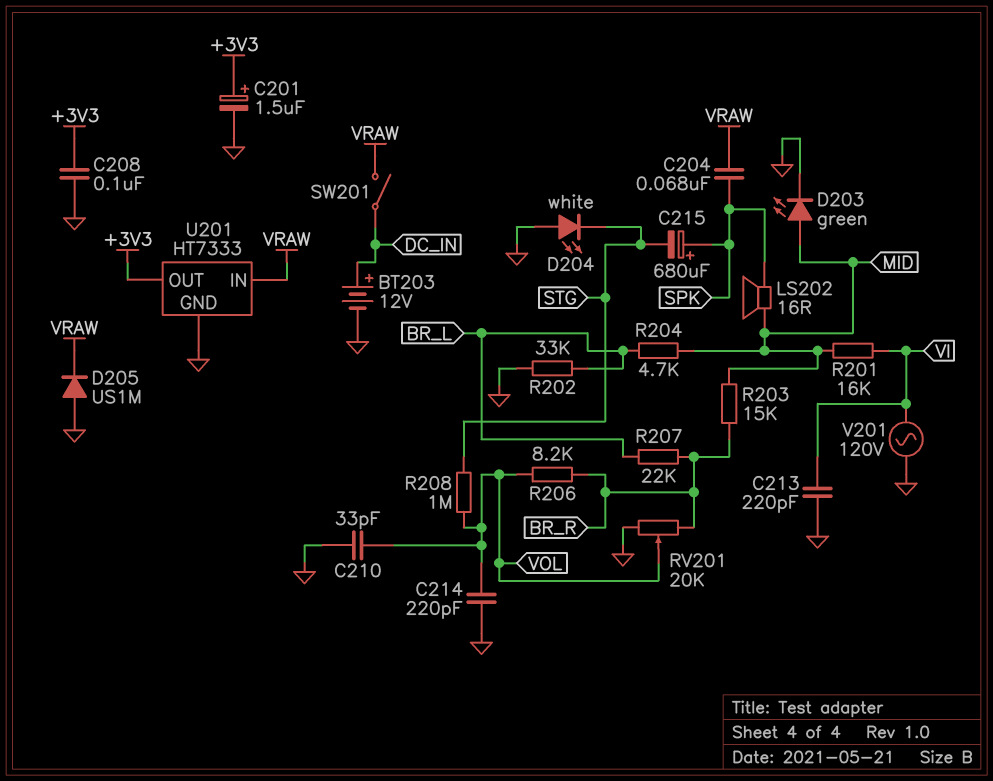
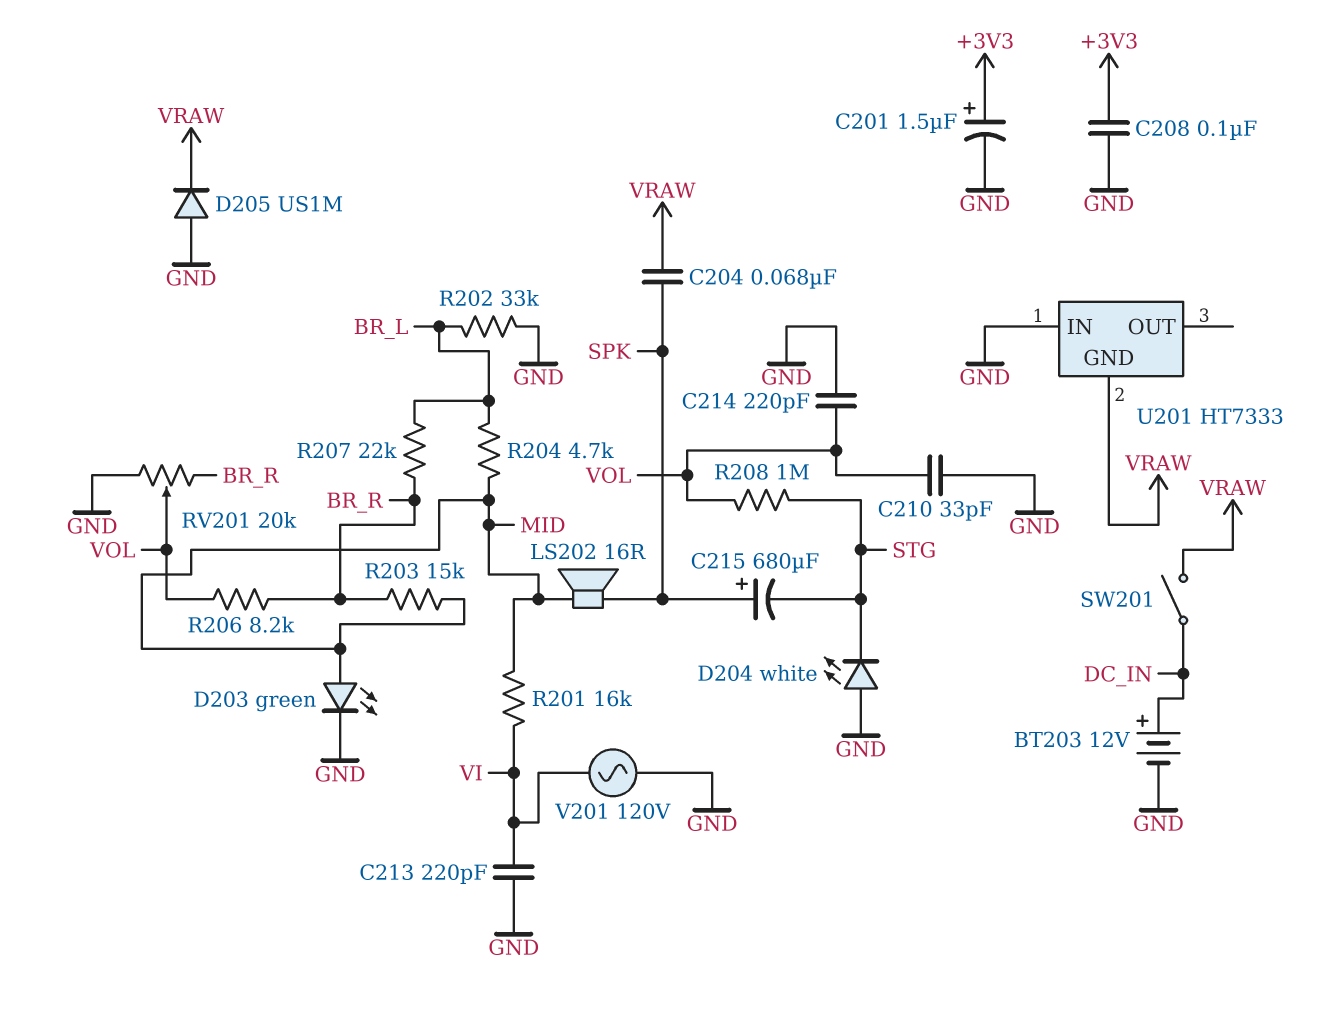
U201 pin GND: GND -> VRAW
U201 pin IN: VRAW -> GND
U201 pin OUT: +3V3 -> none

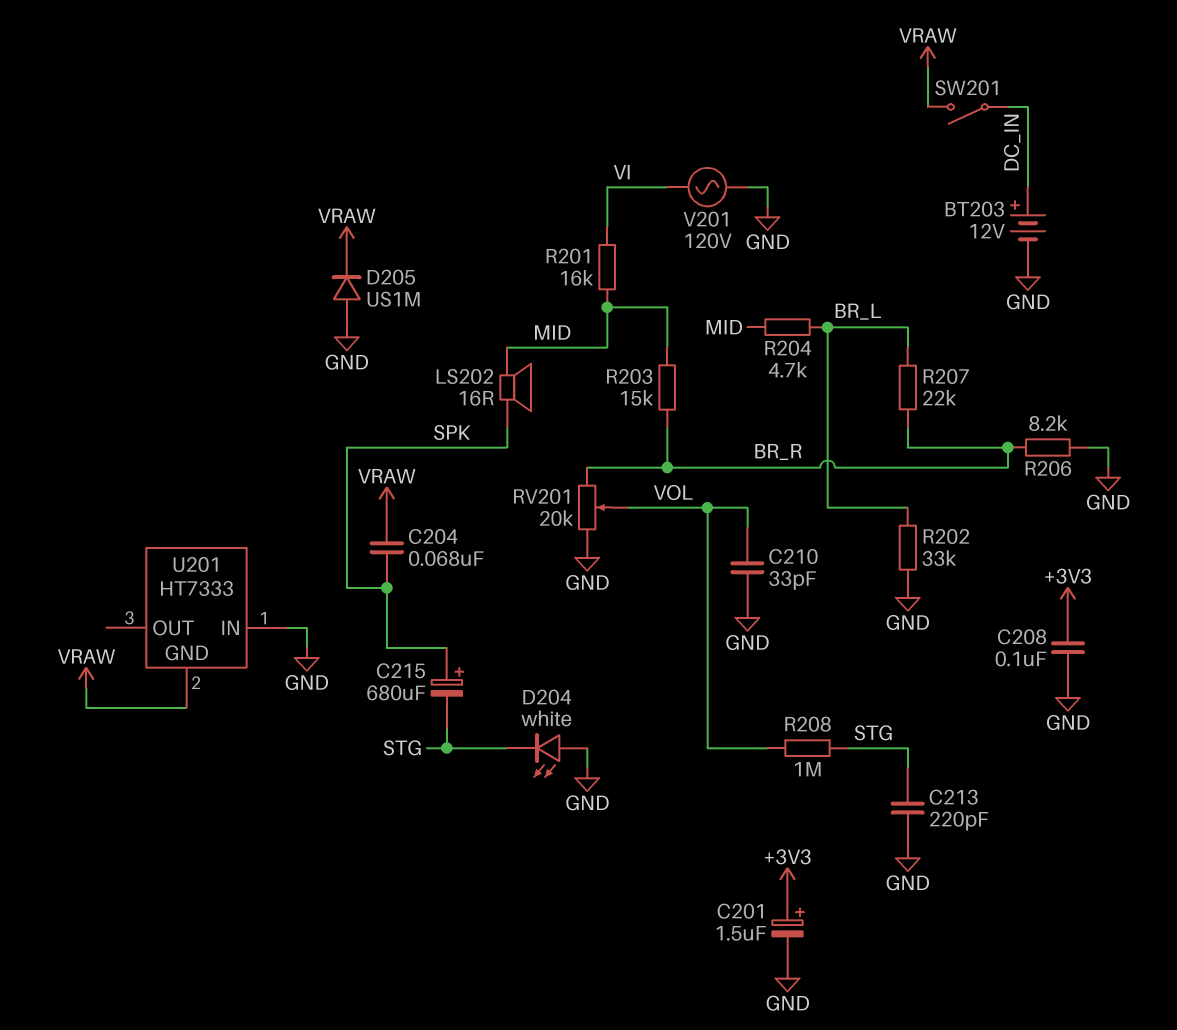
C213: 220pF (GND, VI) -> 220pF (GND, STG)
C214: 220pF (GND, VOL) -> none
D203: LED green (A MID, K GND) -> none
R206: 8.2k (BR_R, VOL) -> 8.2k (BR_R, GND)

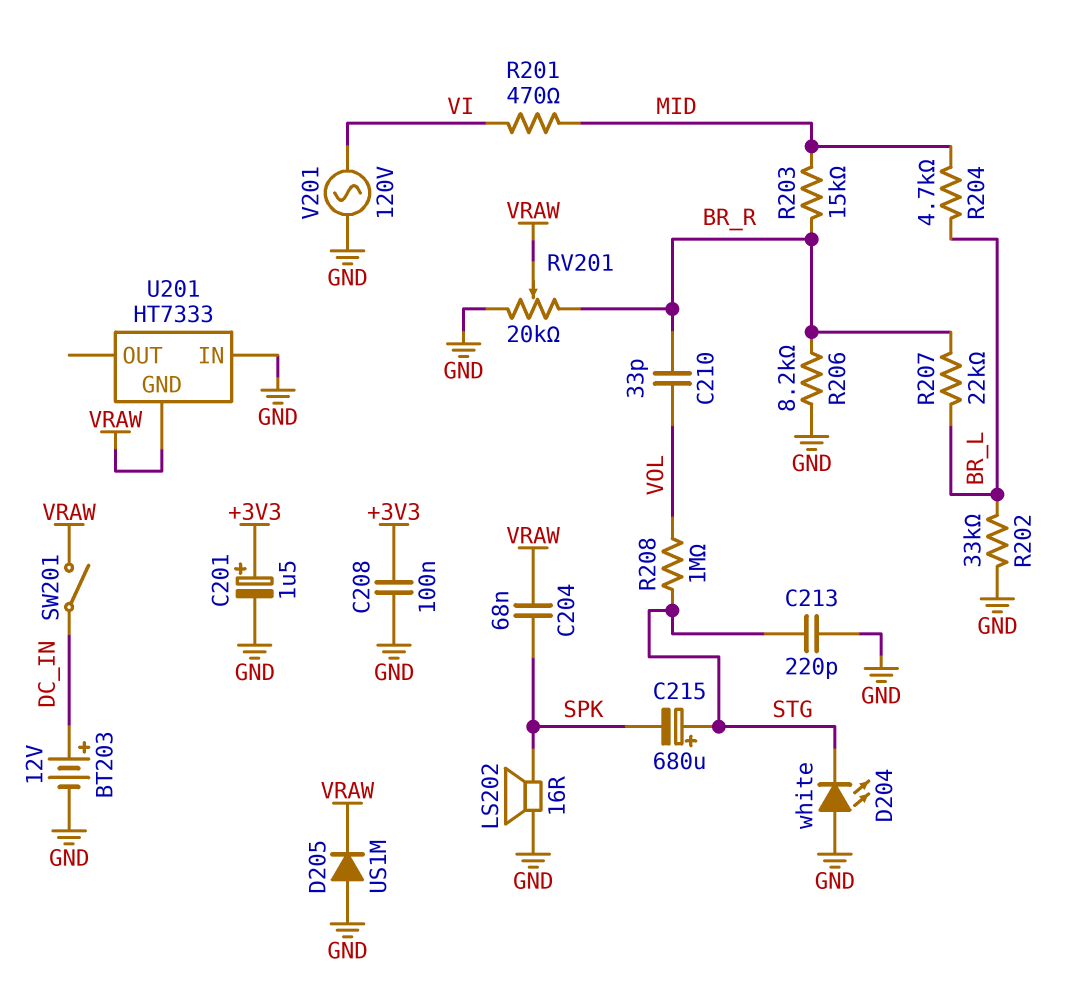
C210: 33pF (GND, VOL) -> 33pF (BR_R, VOL)
C215: 680uF (plus SPK, minus STG) -> 680uF (plus STG, minus SPK)
LS202: speaker 16R (MID, SPK) -> speaker 16R (GND, SPK)
R201: 16k (MID, VI) -> 470 (MID, VI)
RV201: 20k (BR_R, GND, wiper VOL) -> 20k (BR_R, GND, wiper VRAW)

